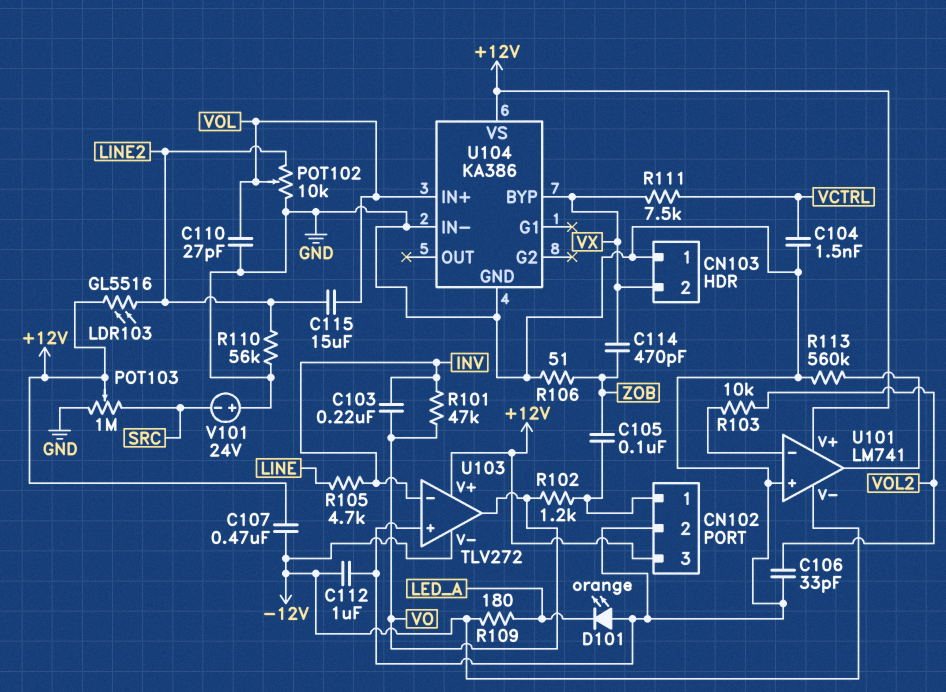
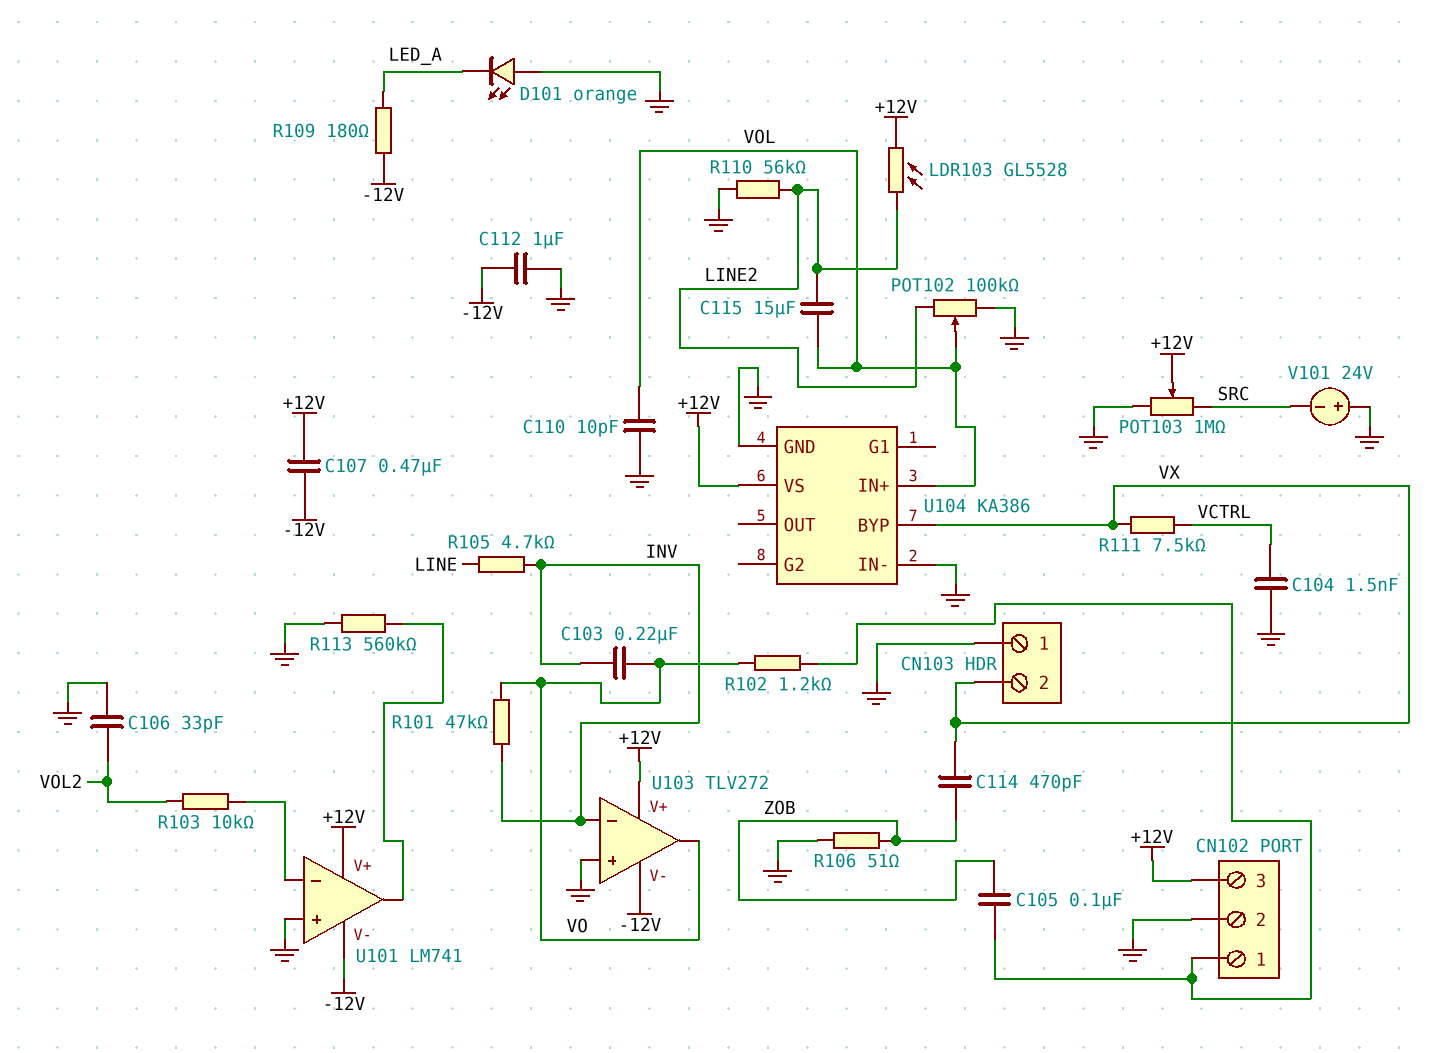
C110: 27pF (GND, VOL) -> 10pF (GND, VOL)
LDR103: GL5516 (+12V, LINE2) -> GL5528 (+12V, LINE2)
POT102: 10k (GND, LINE2, wiper VOL) -> 100k (GND, LINE2, wiper VOL)

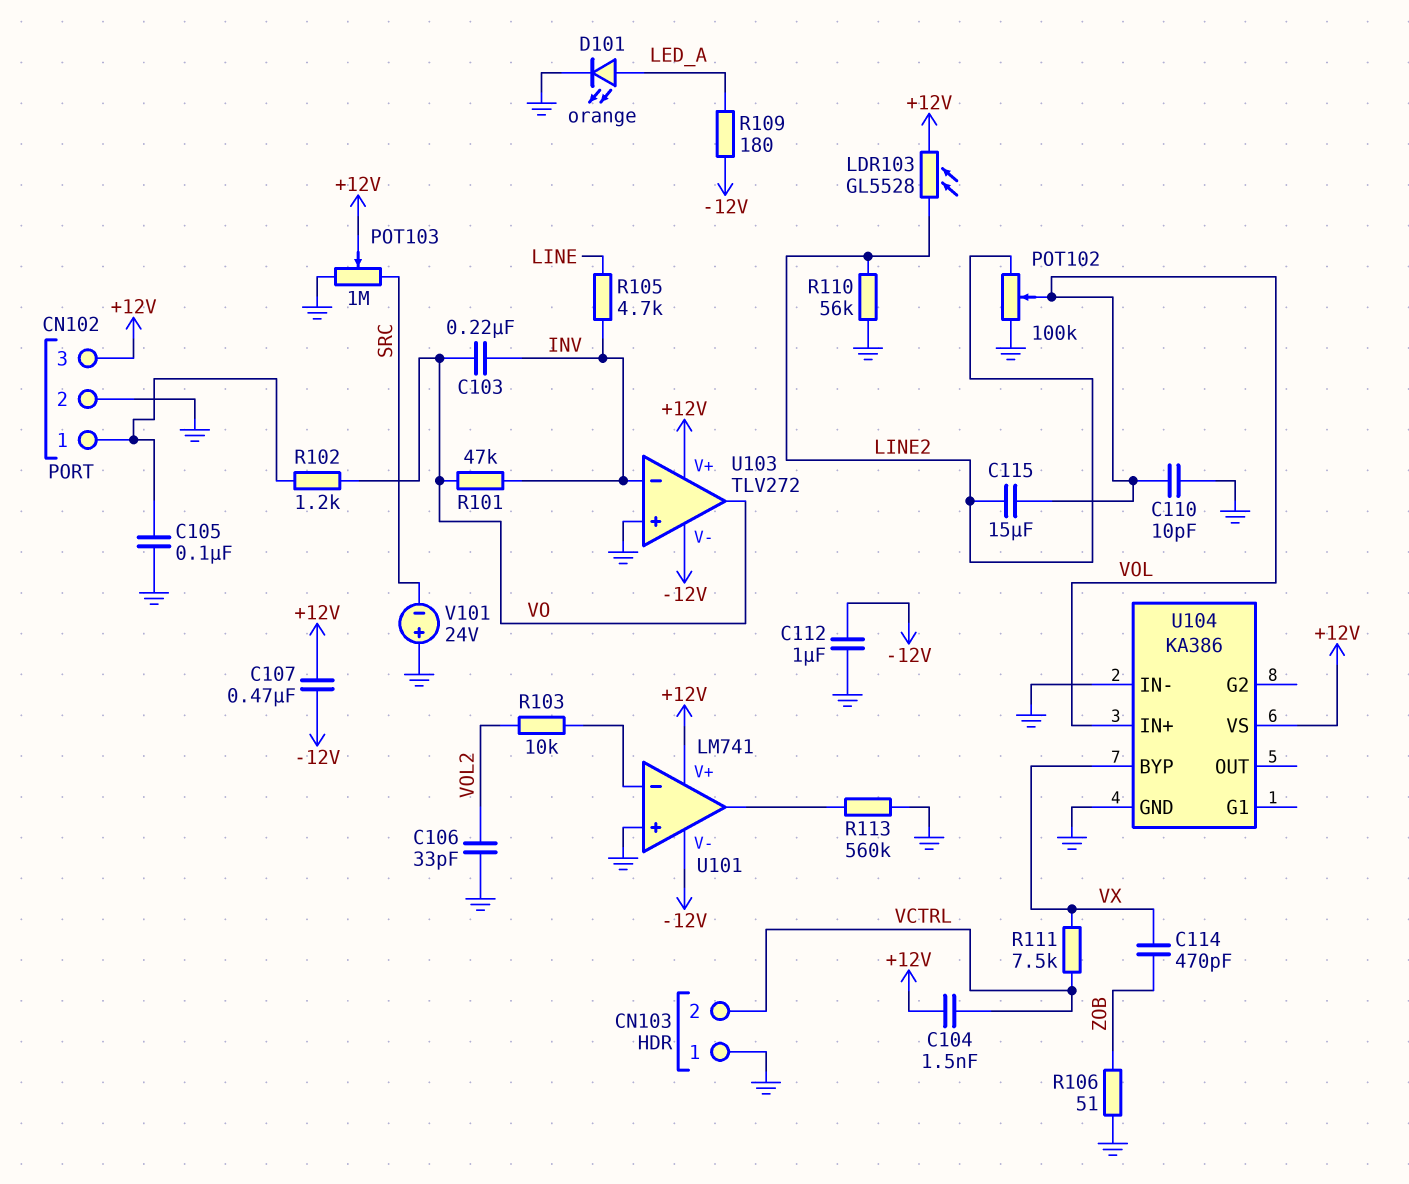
C104: 1.5nF (GND, VCTRL) -> 1.5nF (+12V, VCTRL)
C105: 100nF (CN102/1, ZOB) -> 100nF (CN102/1, GND)
CN103 pin 2: VX -> VCTRL
D101: LED orange (A GND, K LED_A) -> LED orange (A LED_A, K GND)

